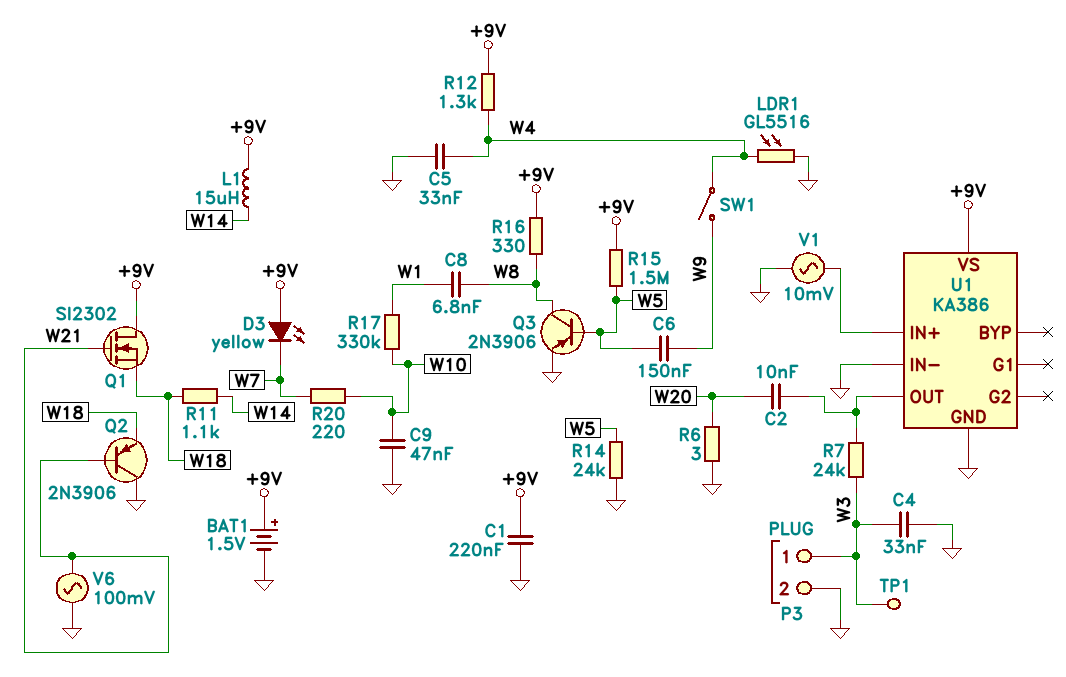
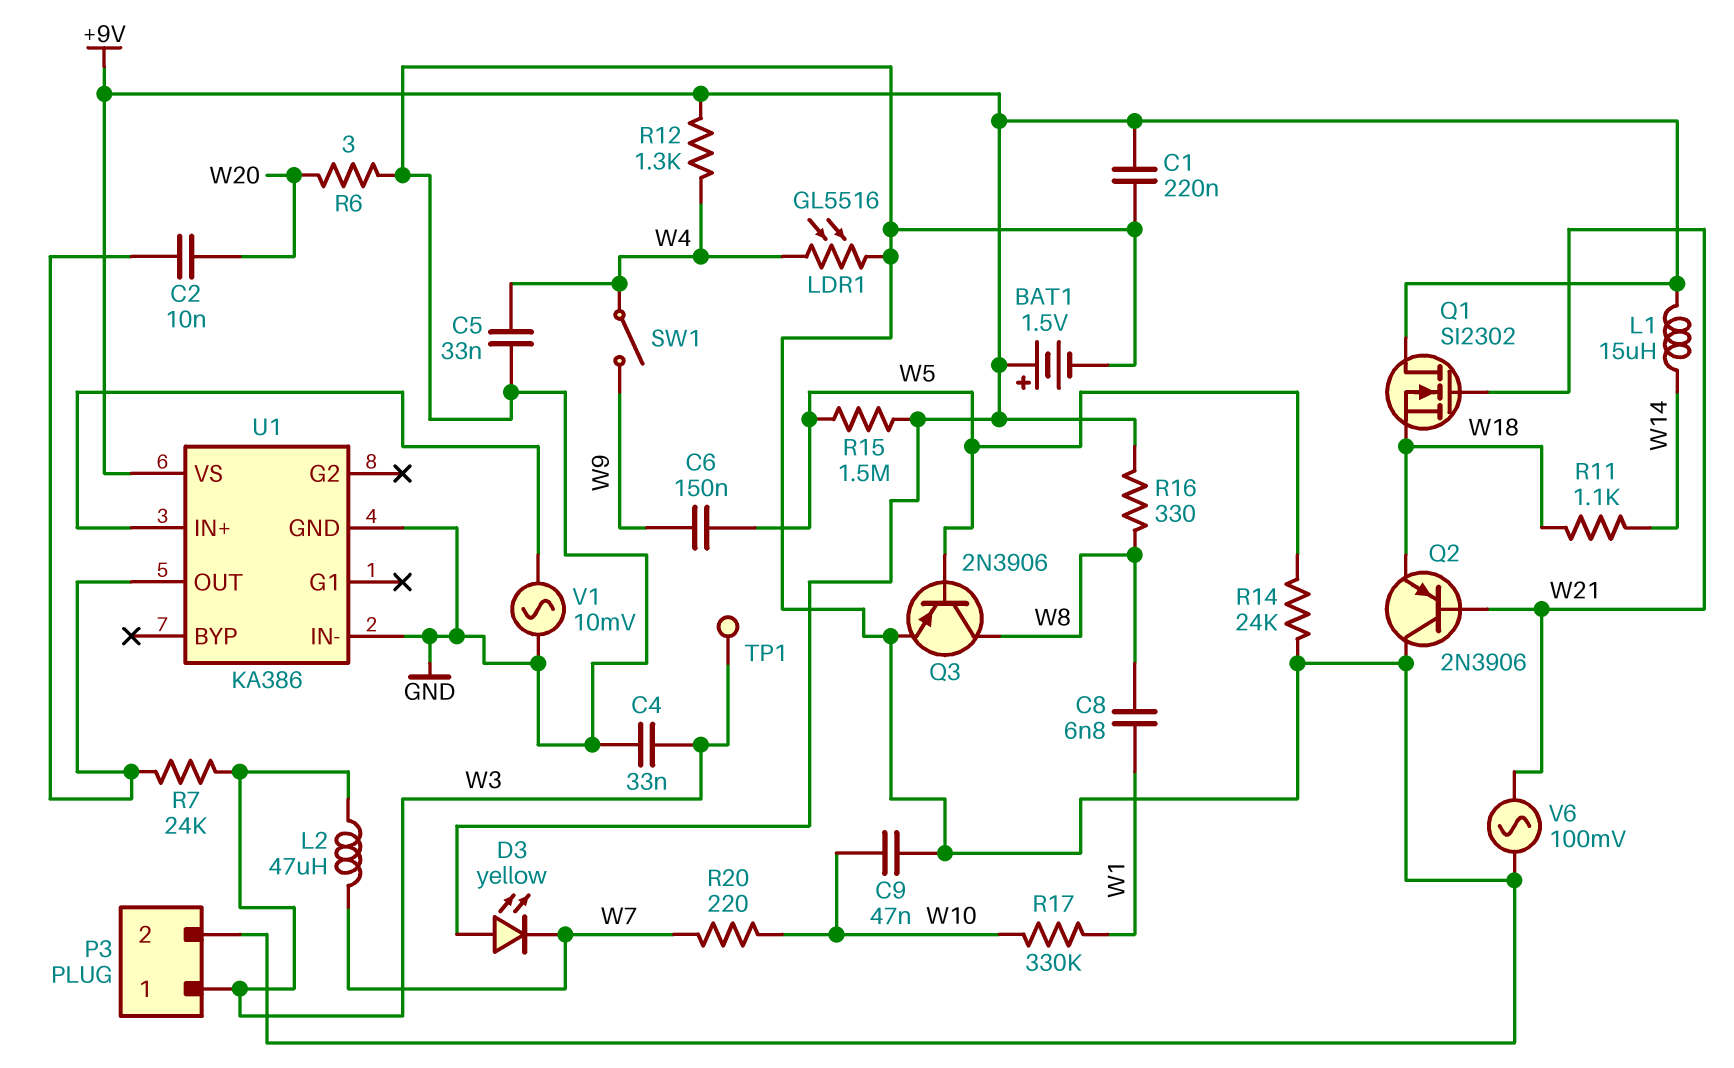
L2: none -> 47uH (W3, W7)

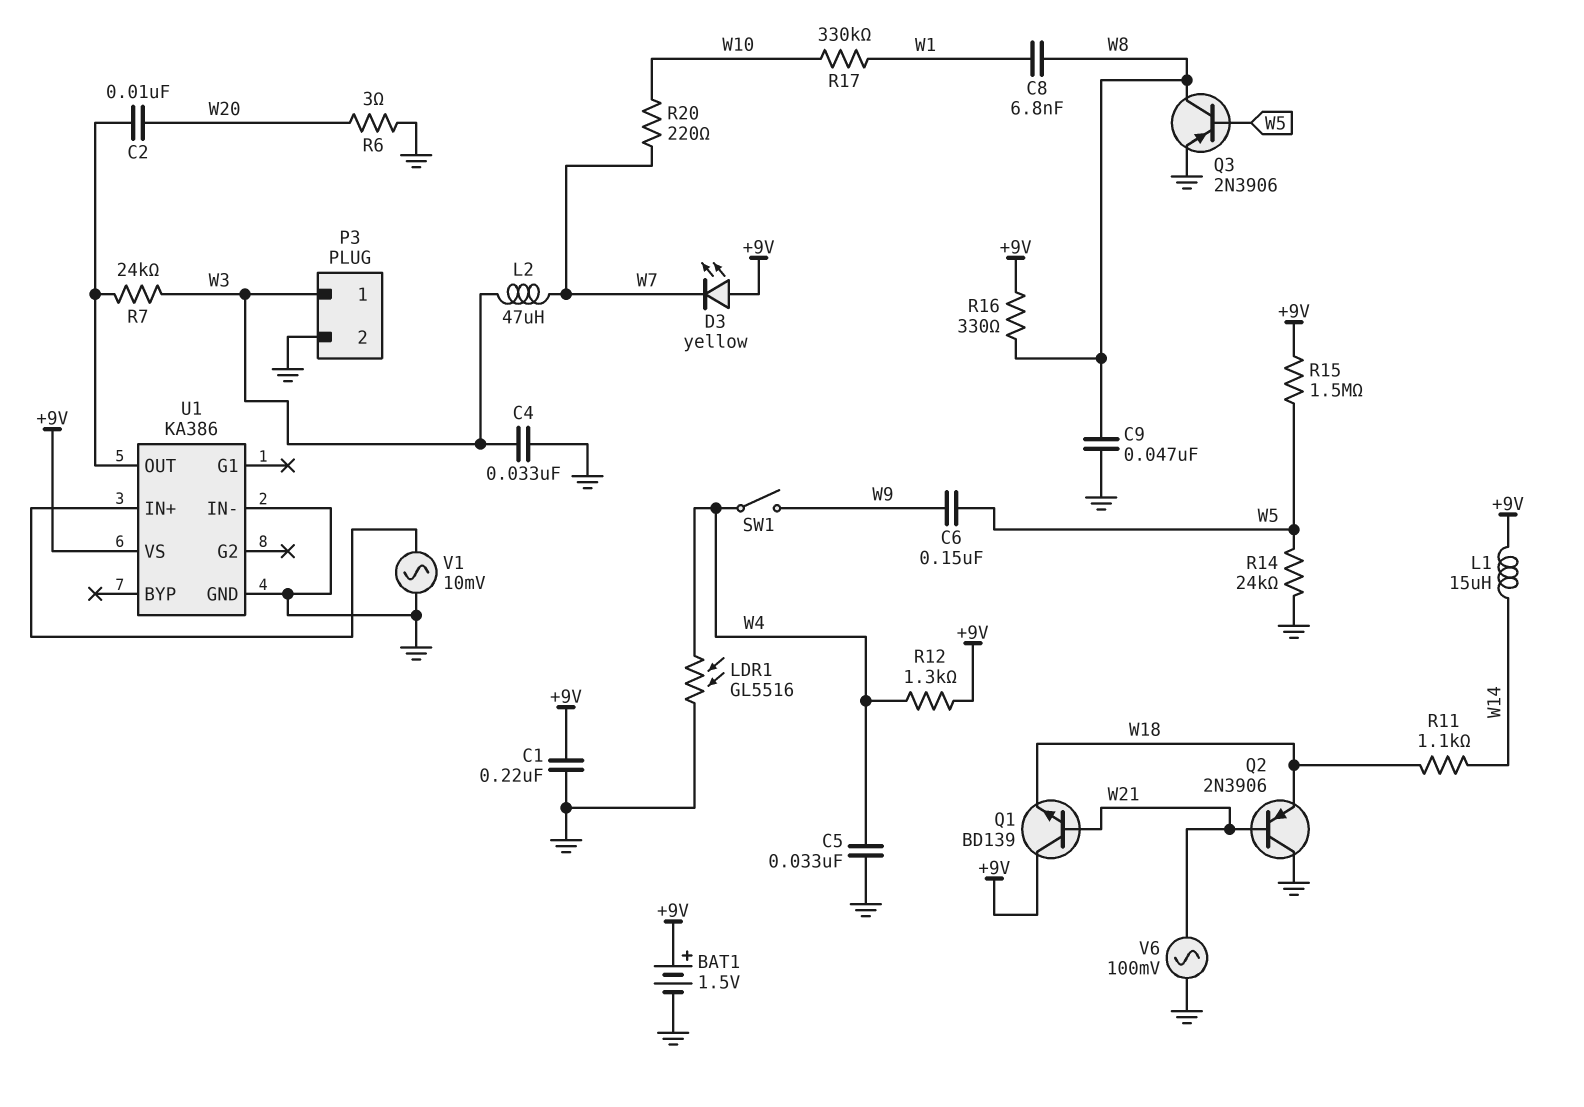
C9: 47nF (GND, W10) -> 47nF (GND, W8)
Q1: NMOS SI2302 (G W21, D +9V, S W18) -> NPN BD139 (B W21, C +9V, E W18)
TP1: test point (W3) -> none

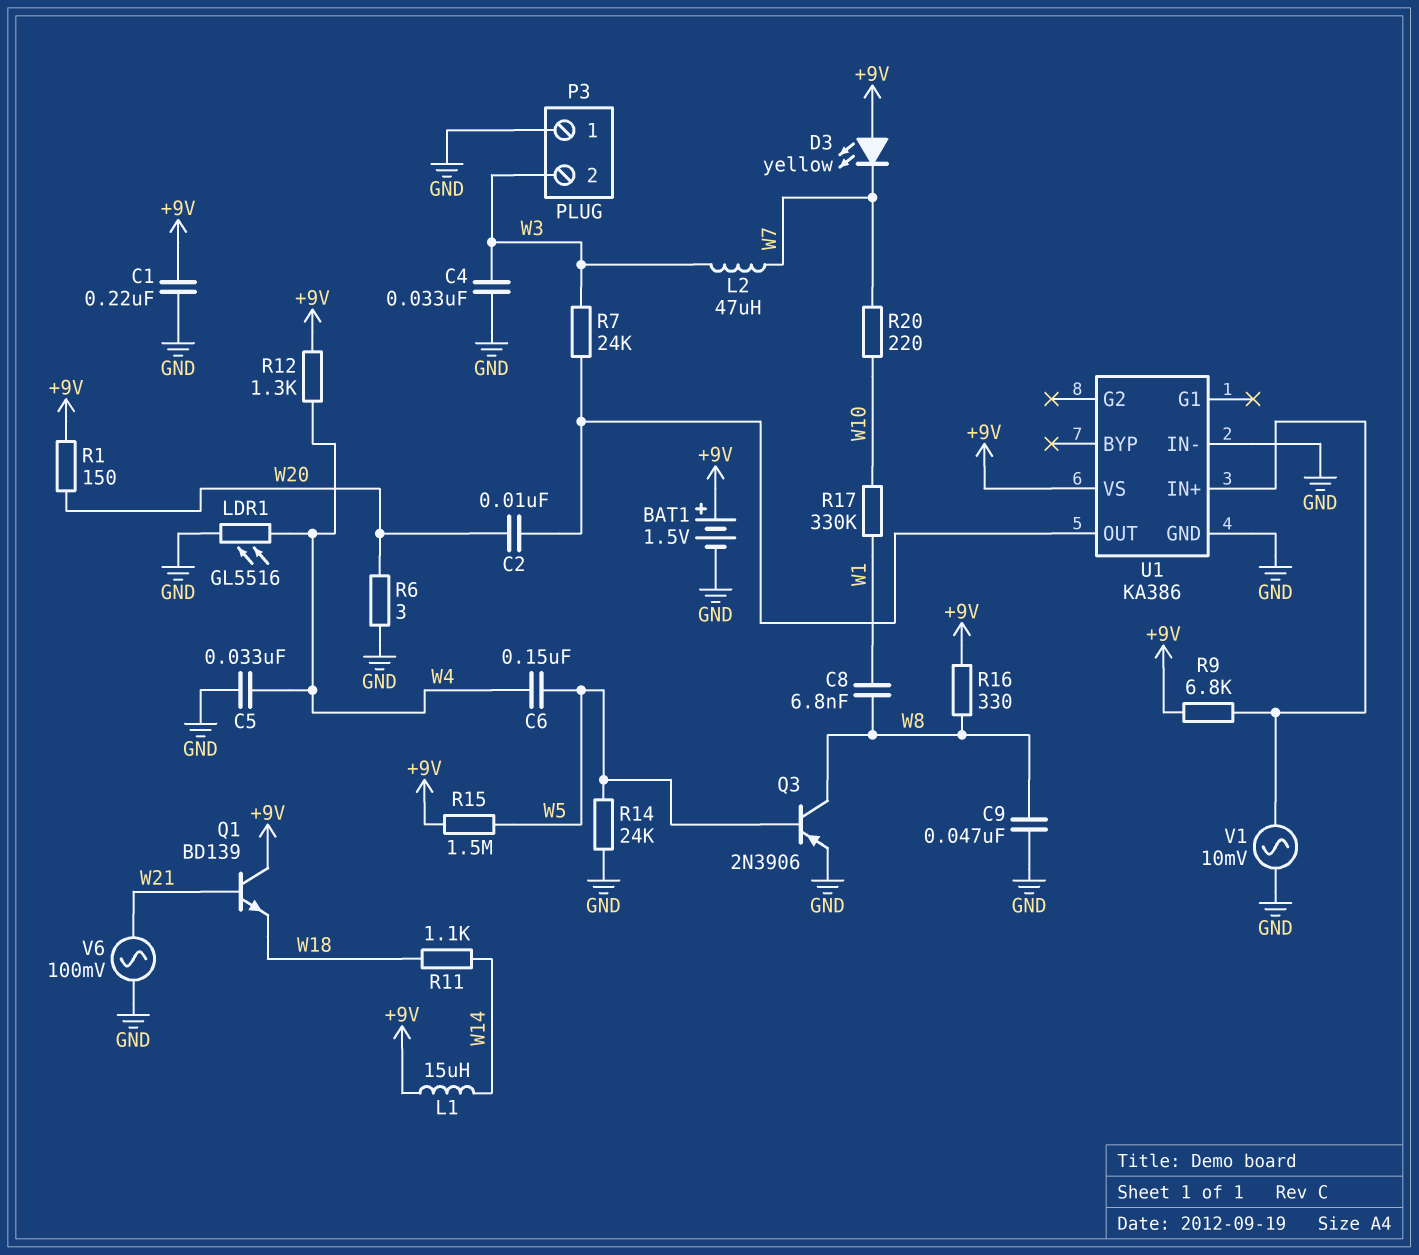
C6: 150nF (W5, W9) -> 150nF (W4, W5)
P3 pin 1: W3 -> GND
P3 pin 2: GND -> W3
Q2: PNP 2N3906 (B W21, C GND, E W18) -> none
R1: none -> 150 (+9V, W20)
R9: none -> 6.8k (+9V, U1/IN+)
SW1: switch (W4, W9) -> none

